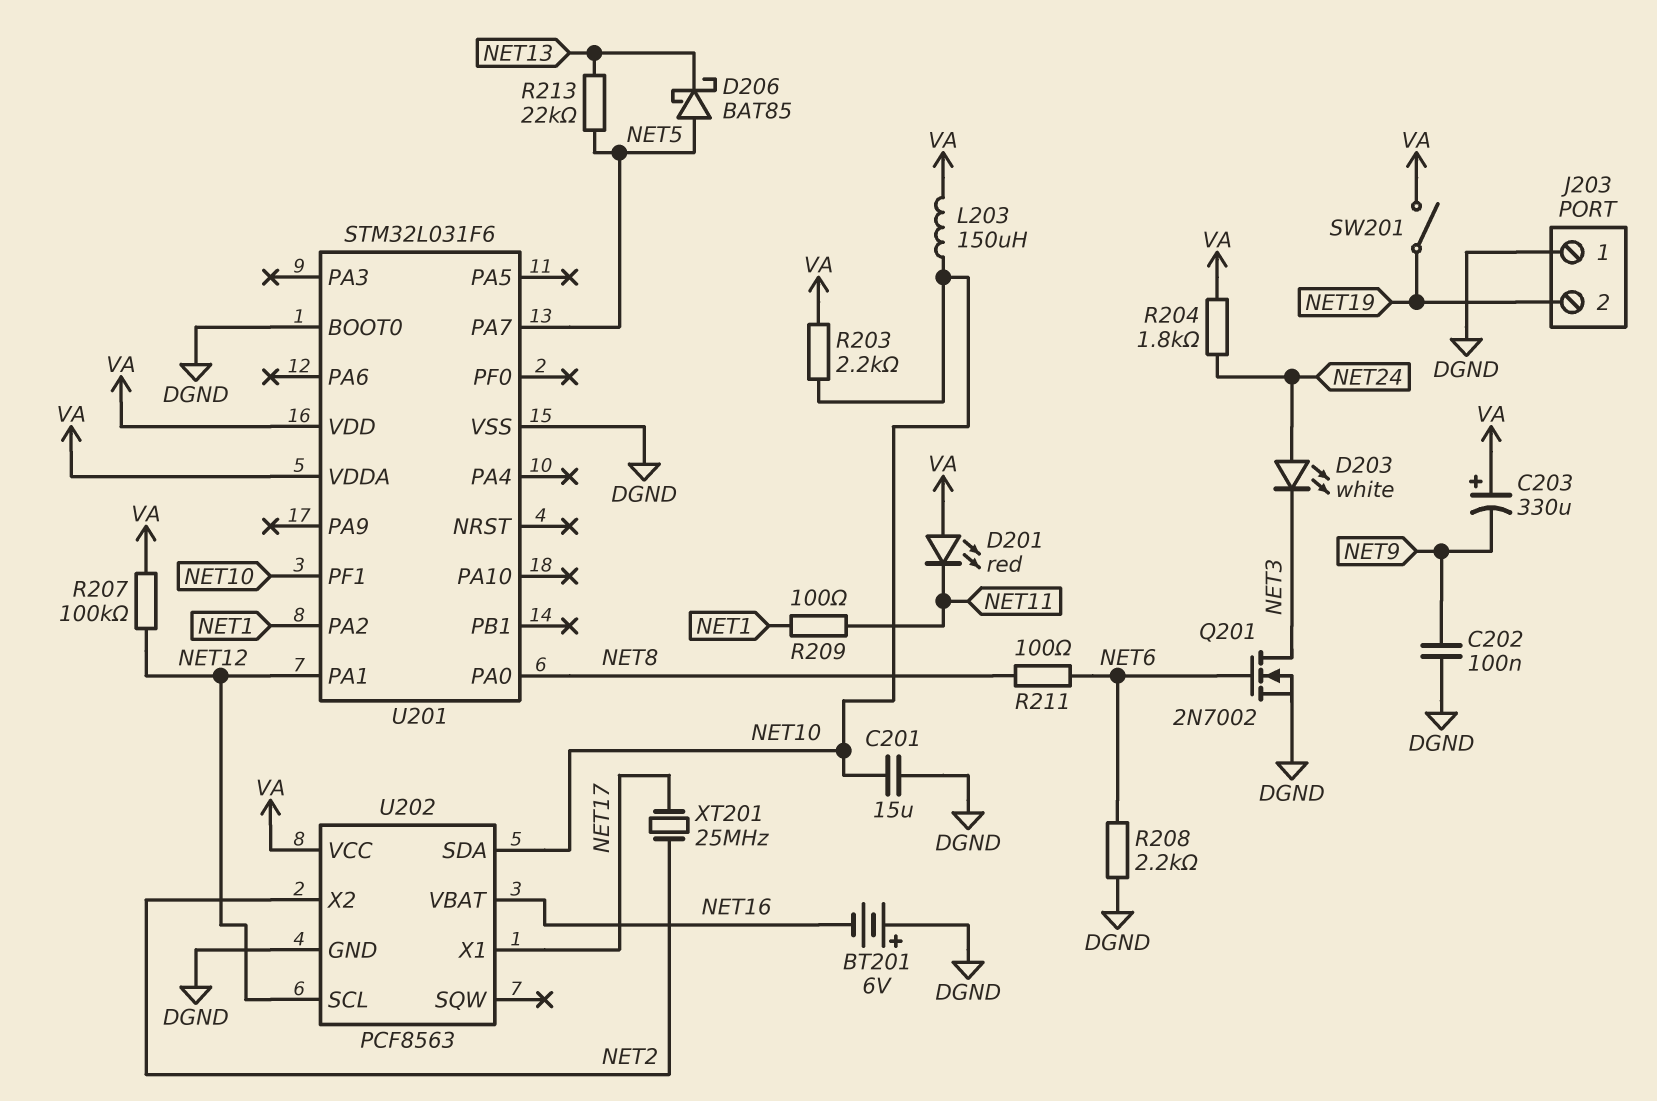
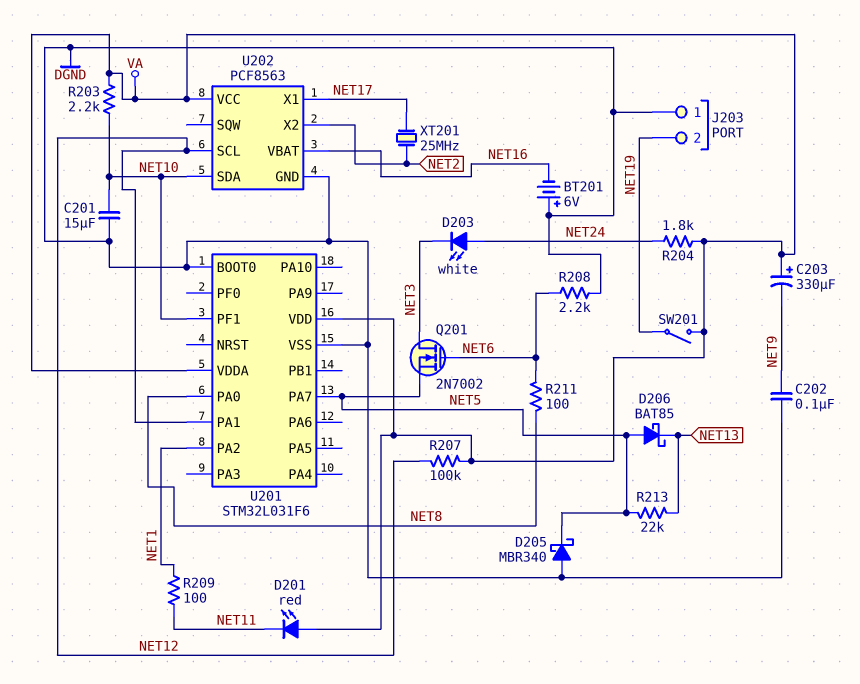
D205: none -> schottky MBR340 (A DGND, K NET5)
L203: 150uH (NET10, VA) -> none
Q201: NMOS 2N7002 (G NET6, D NET3, S DGND) -> NMOS 2N7002 (G NET6, D NET3, S NET5)

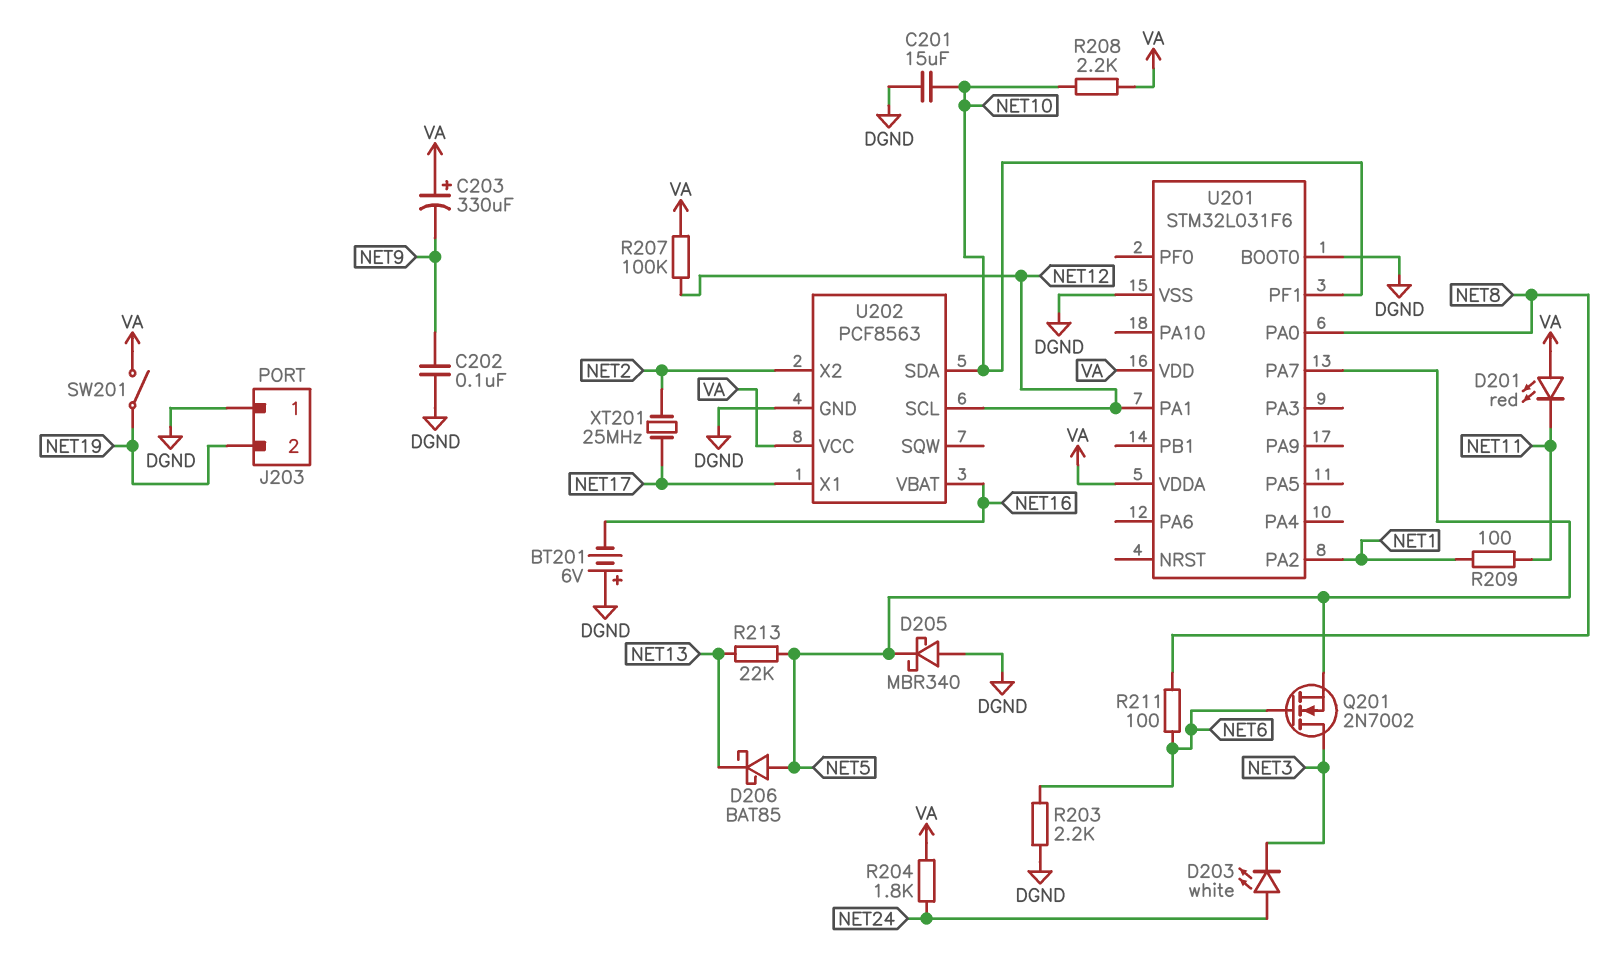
R203: 2.2k (NET10, VA) -> 2.2k (DGND, NET6)
R208: 2.2k (DGND, NET6) -> 2.2k (NET10, VA)

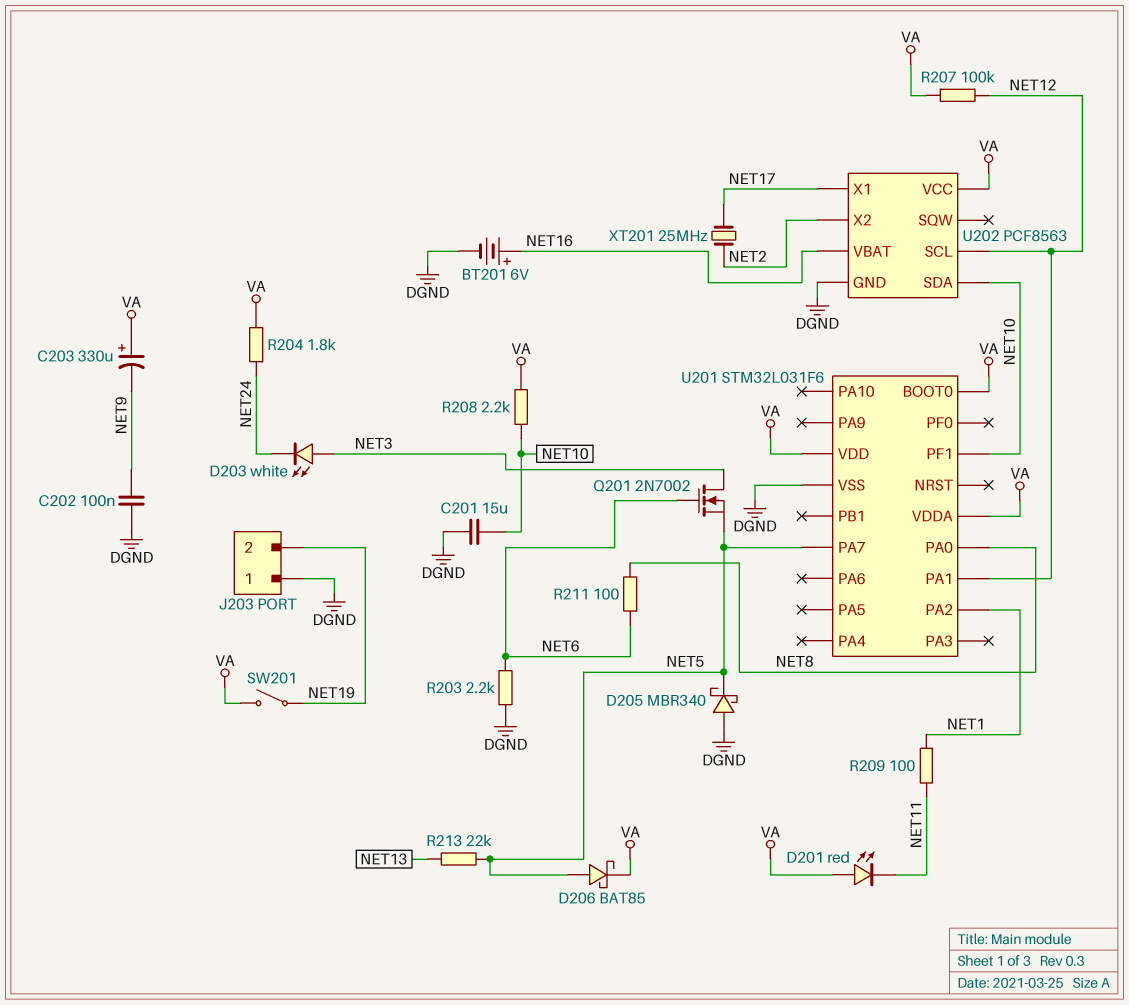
BT201: 6V (plus DGND, minus NET16) -> 6V (plus NET16, minus DGND)
D203: LED white (A NET24, K NET3) -> LED white (A NET3, K NET24)
D206: schottky BAT85 (A NET5, K NET13) -> schottky BAT85 (A NET5, K VA)
U201 pin BOOT0: DGND -> VA

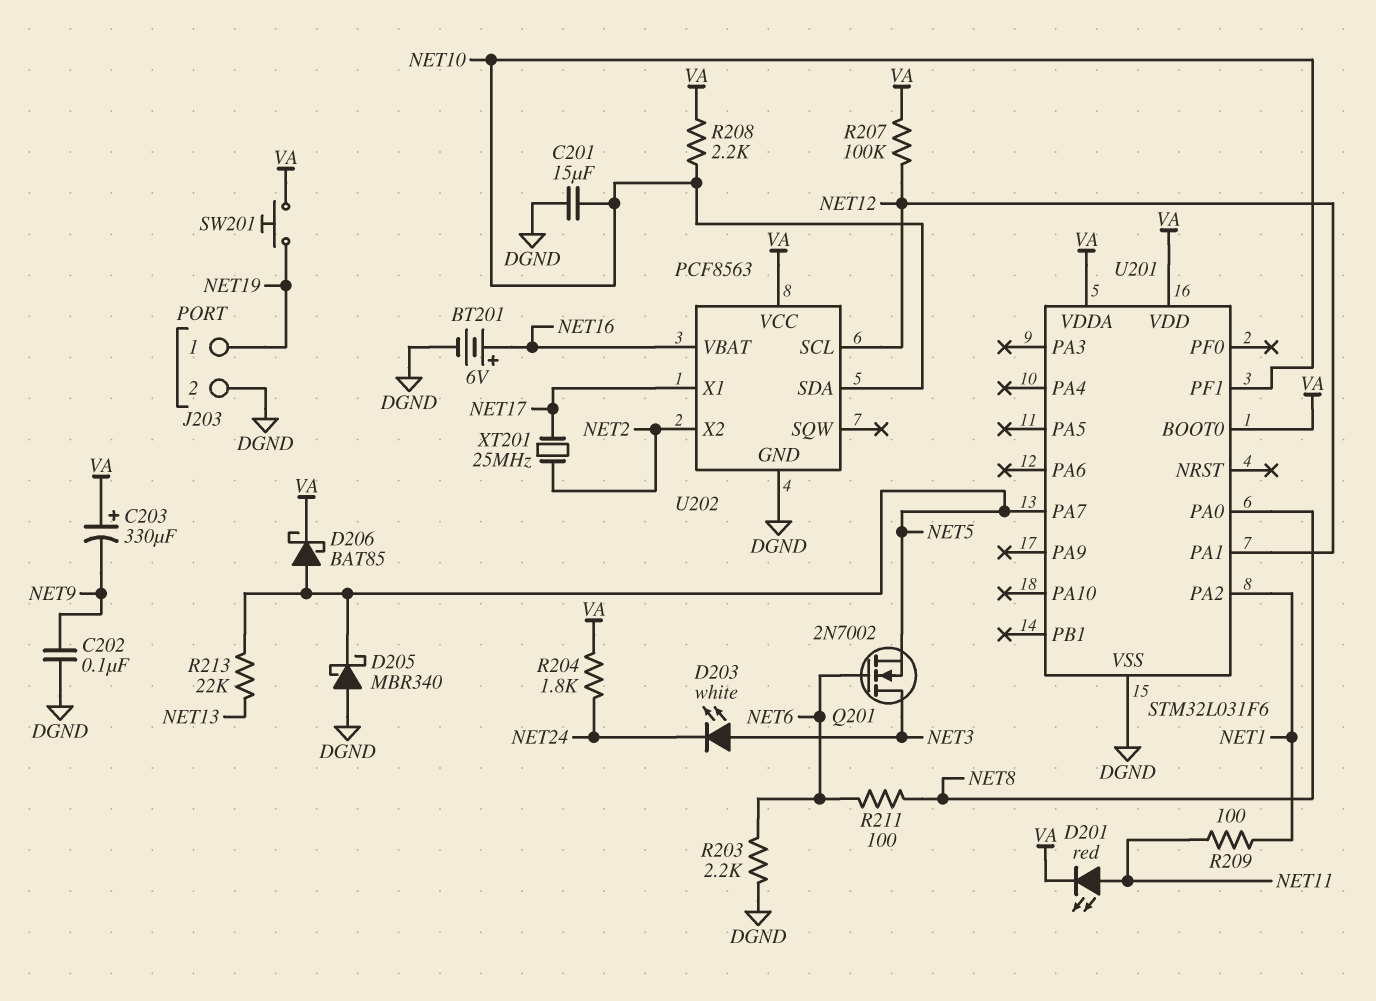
D201: LED red (A VA, K NET11) -> LED red (A NET11, K VA)
J203 pin 1: DGND -> NET19
J203 pin 2: NET19 -> DGND
SW201: switch (NET19, VA) -> button (NET19, VA)

